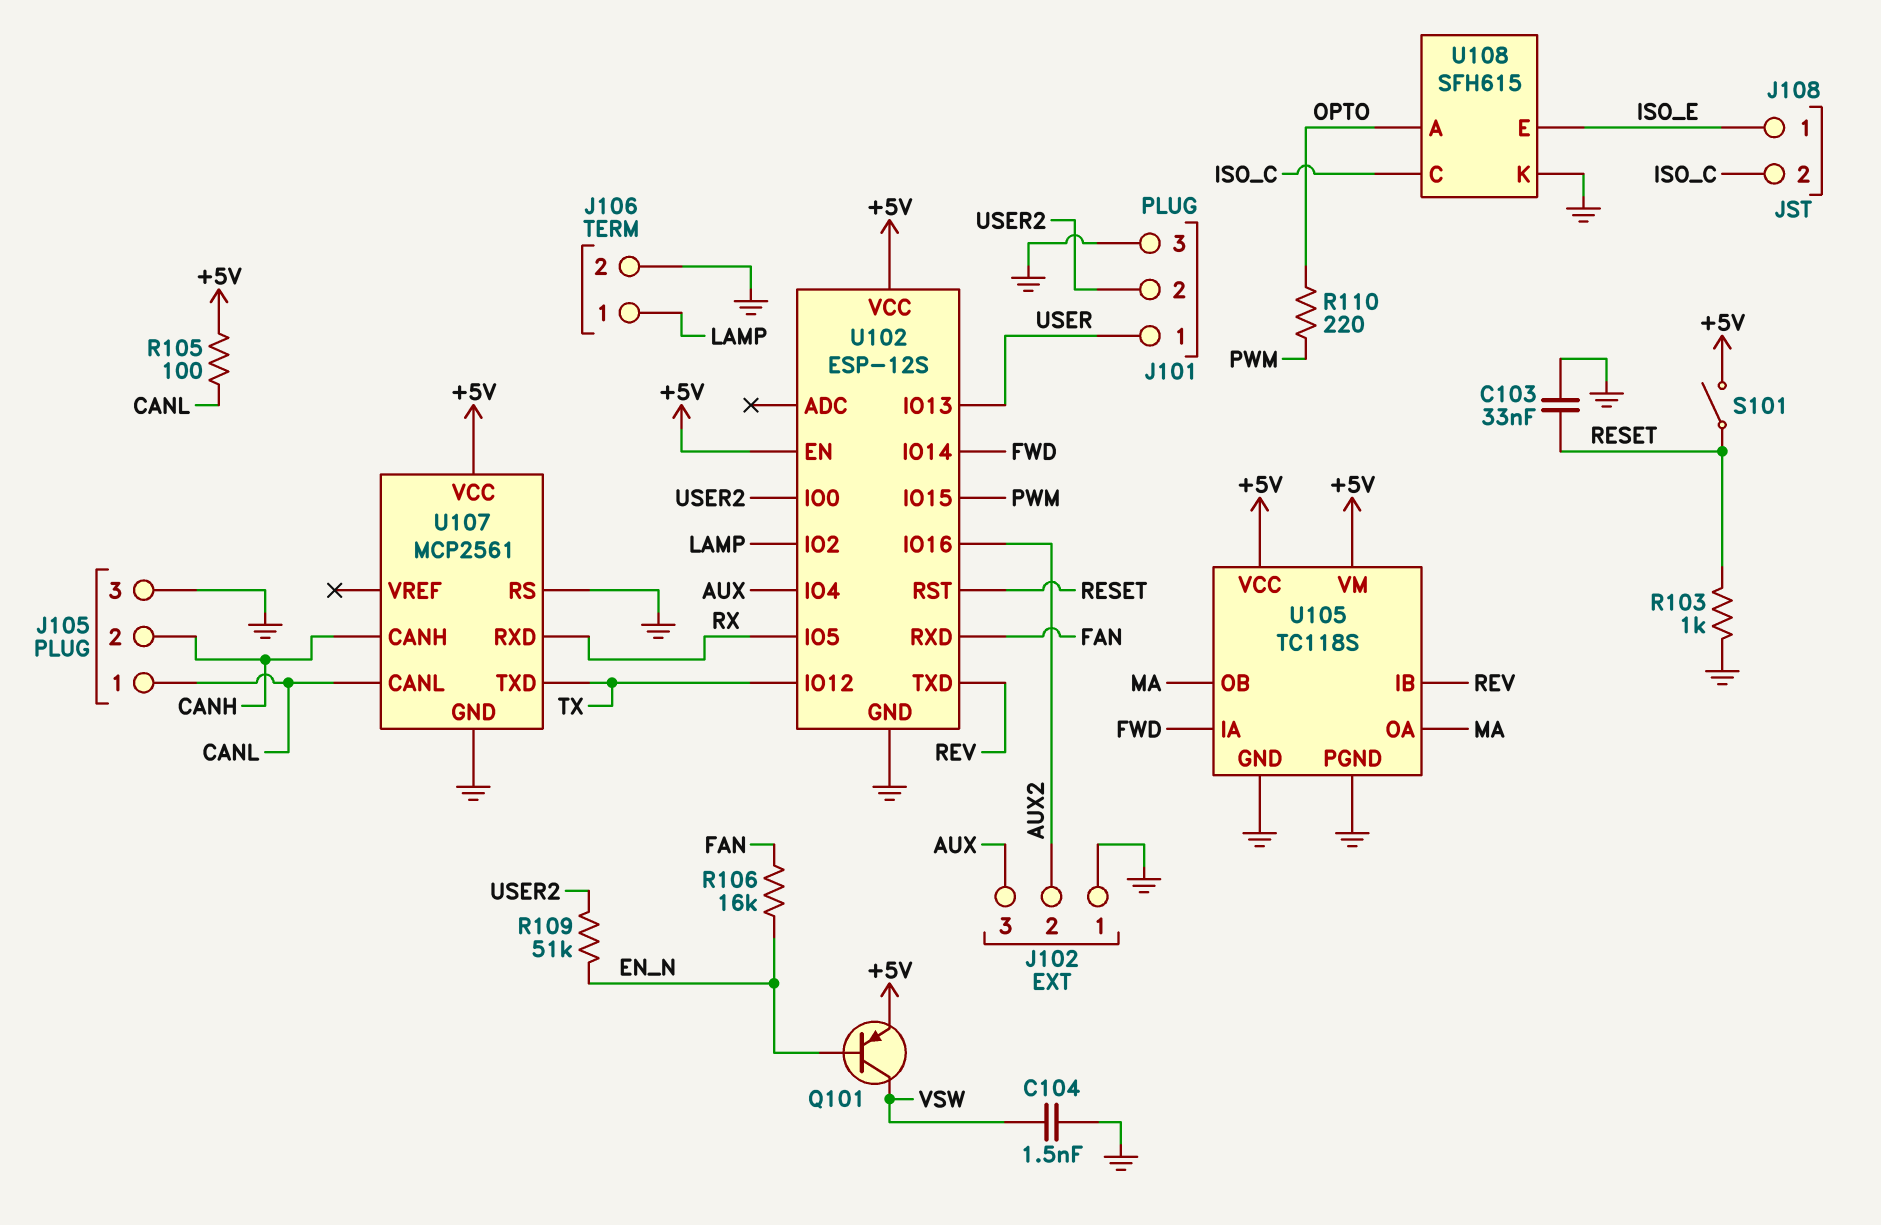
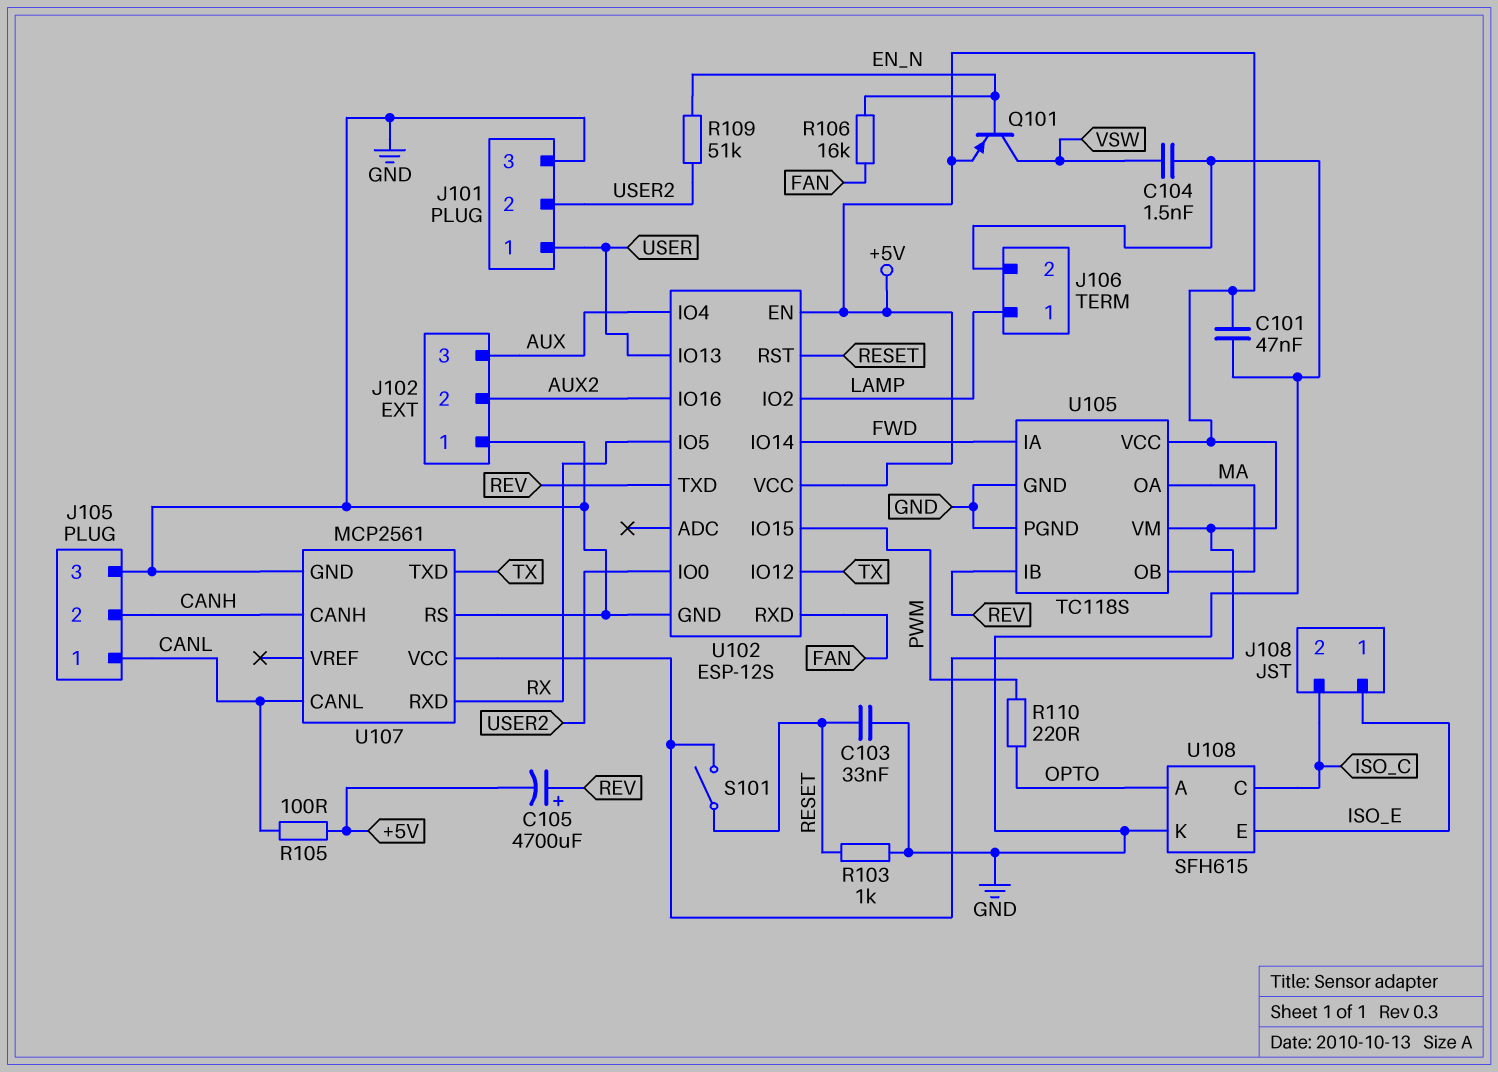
C101: none -> 47nF (+5V, GND)
C105: none -> 4700uF (plus REV, minus +5V)

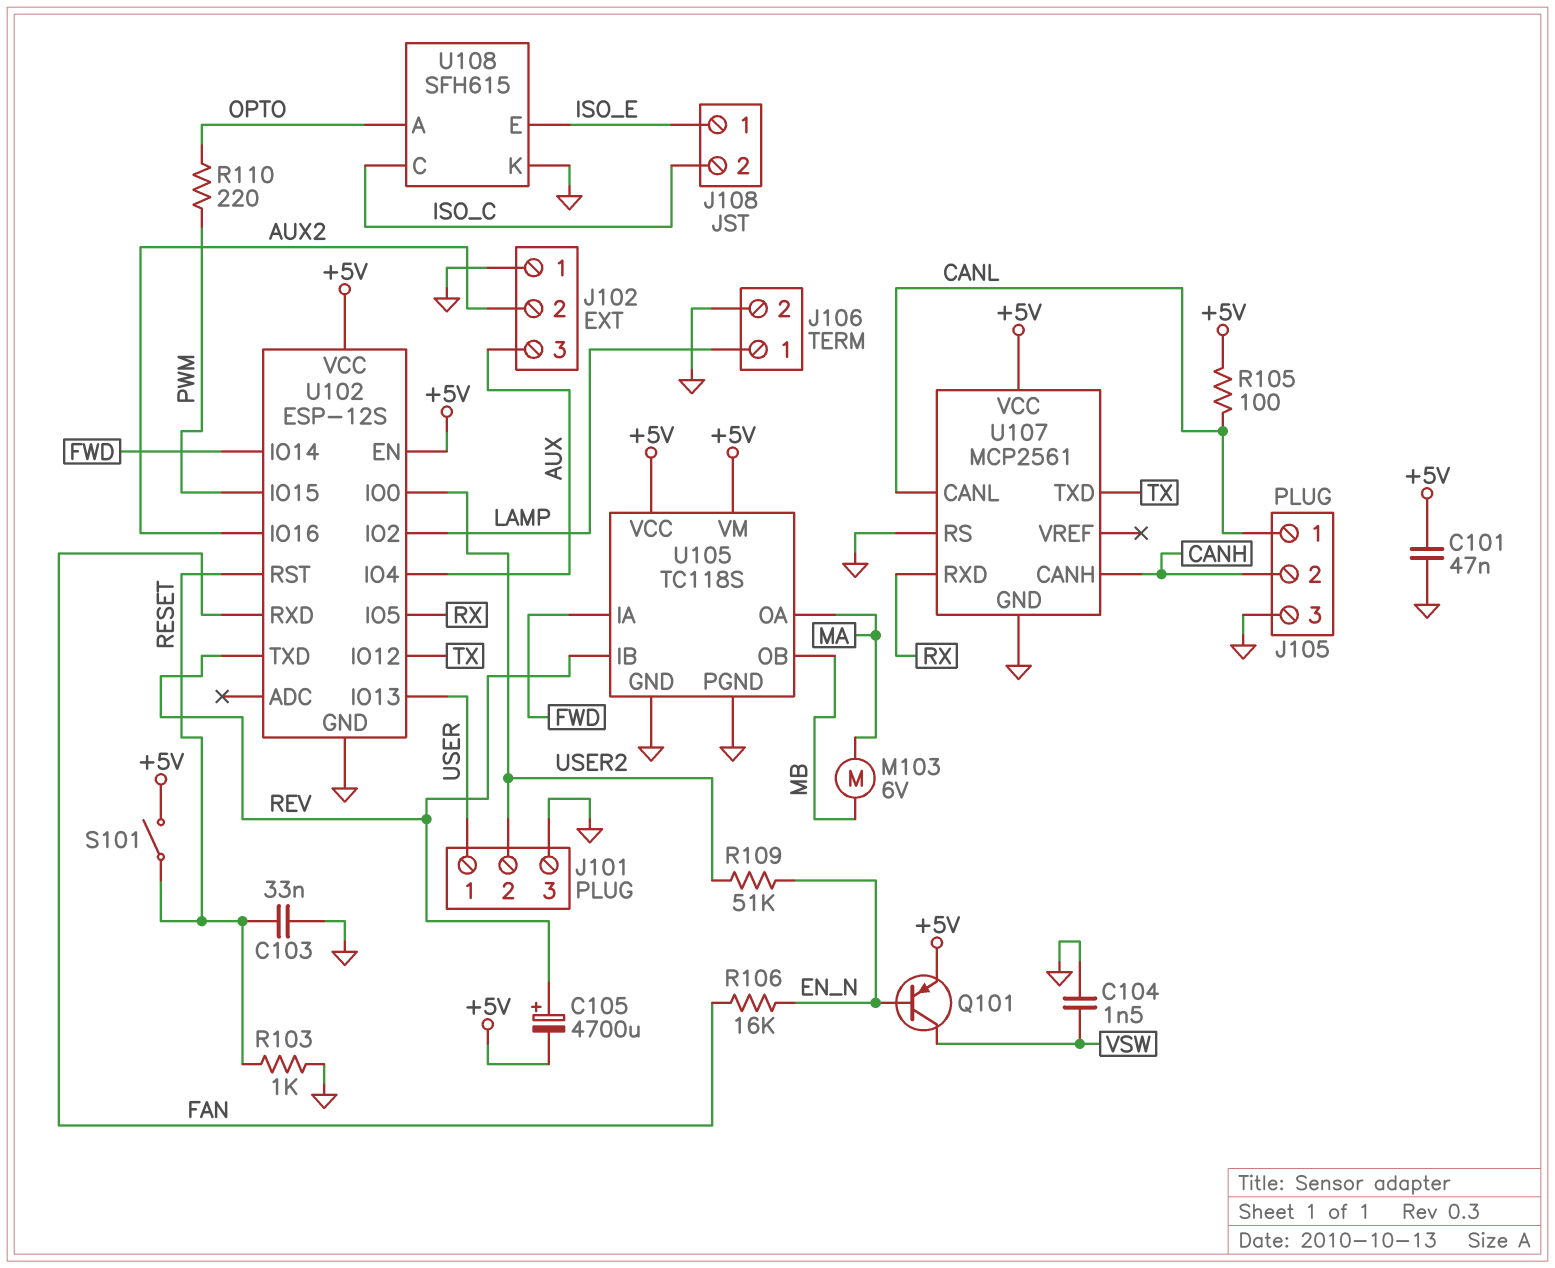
M103: none -> motor 6V (MA, MB)
U105 pin OB: MA -> MB

